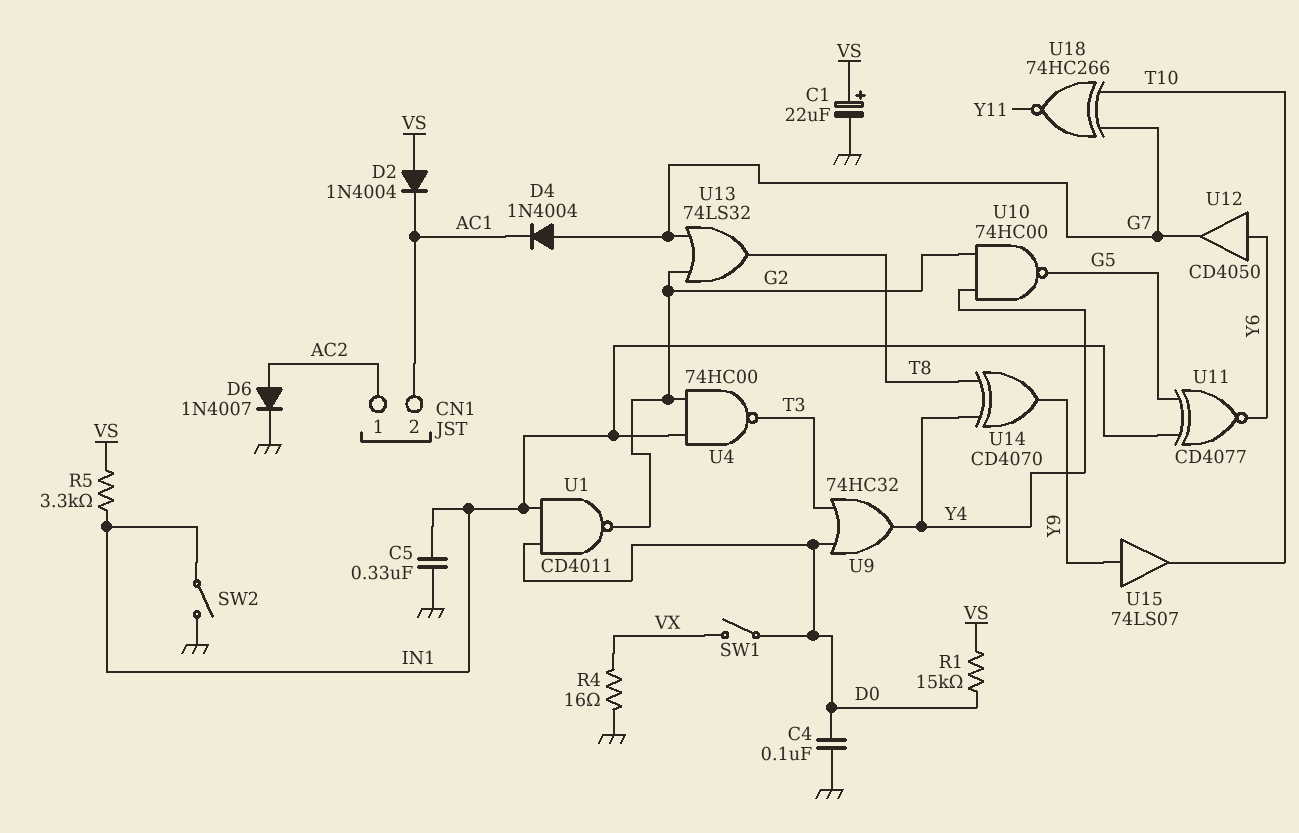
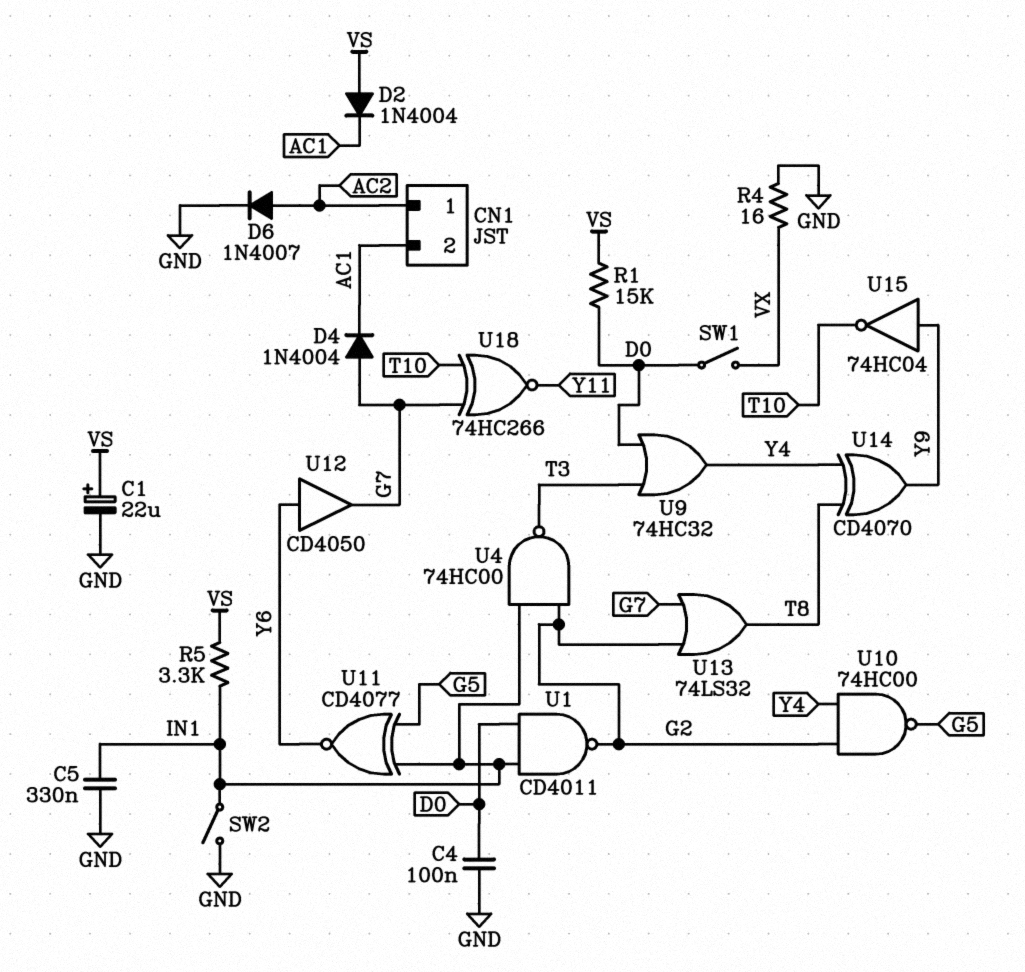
U15: buffer 74LS07 (in Y9, out T10) -> NOT 74HC04 (in Y9, out T10)

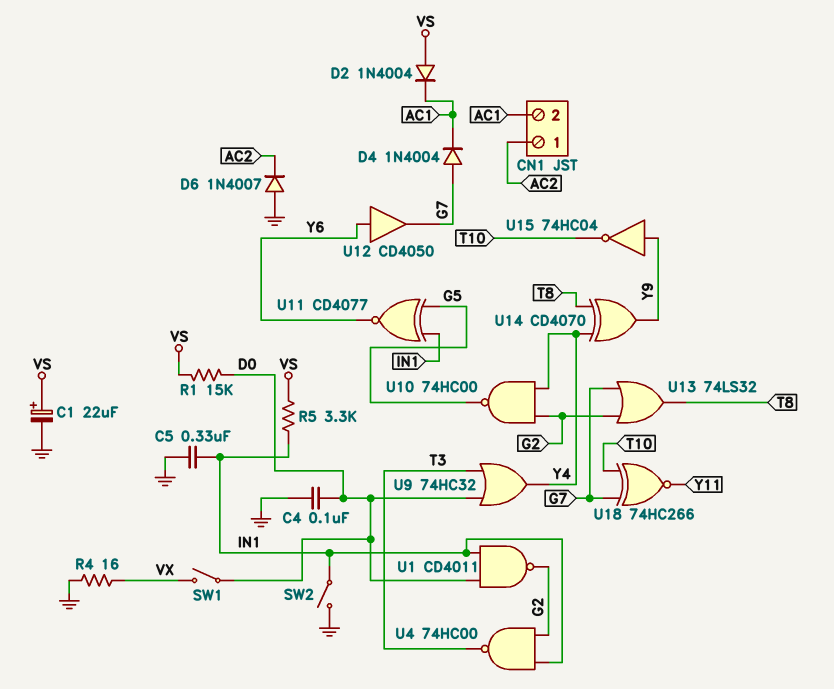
D6: diode 1N4007 (A AC2, K GND) -> diode 1N4007 (A GND, K AC2)

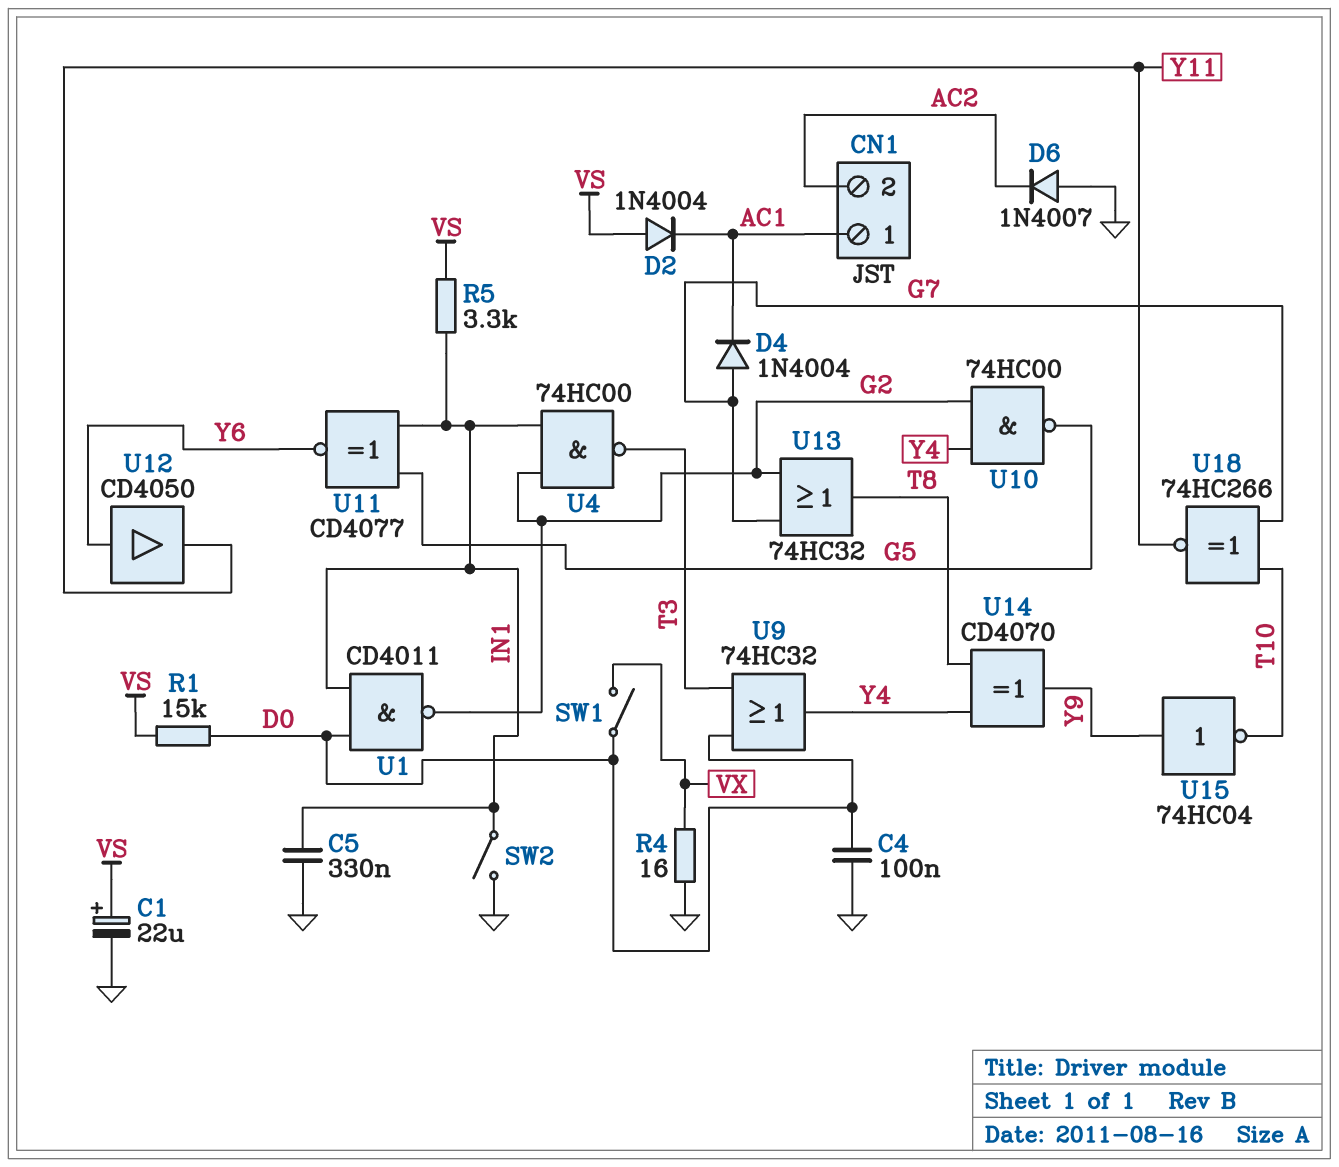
CN1 pin 1: AC2 -> AC1
CN1 pin 2: AC1 -> AC2
U12: buffer CD4050 (in Y6, out G7) -> buffer CD4050 (in Y6, out Y11)
U13: OR 74LS32 (in G2, in G7, out T8) -> OR 74HC32 (in G2, in G7, out T8)

